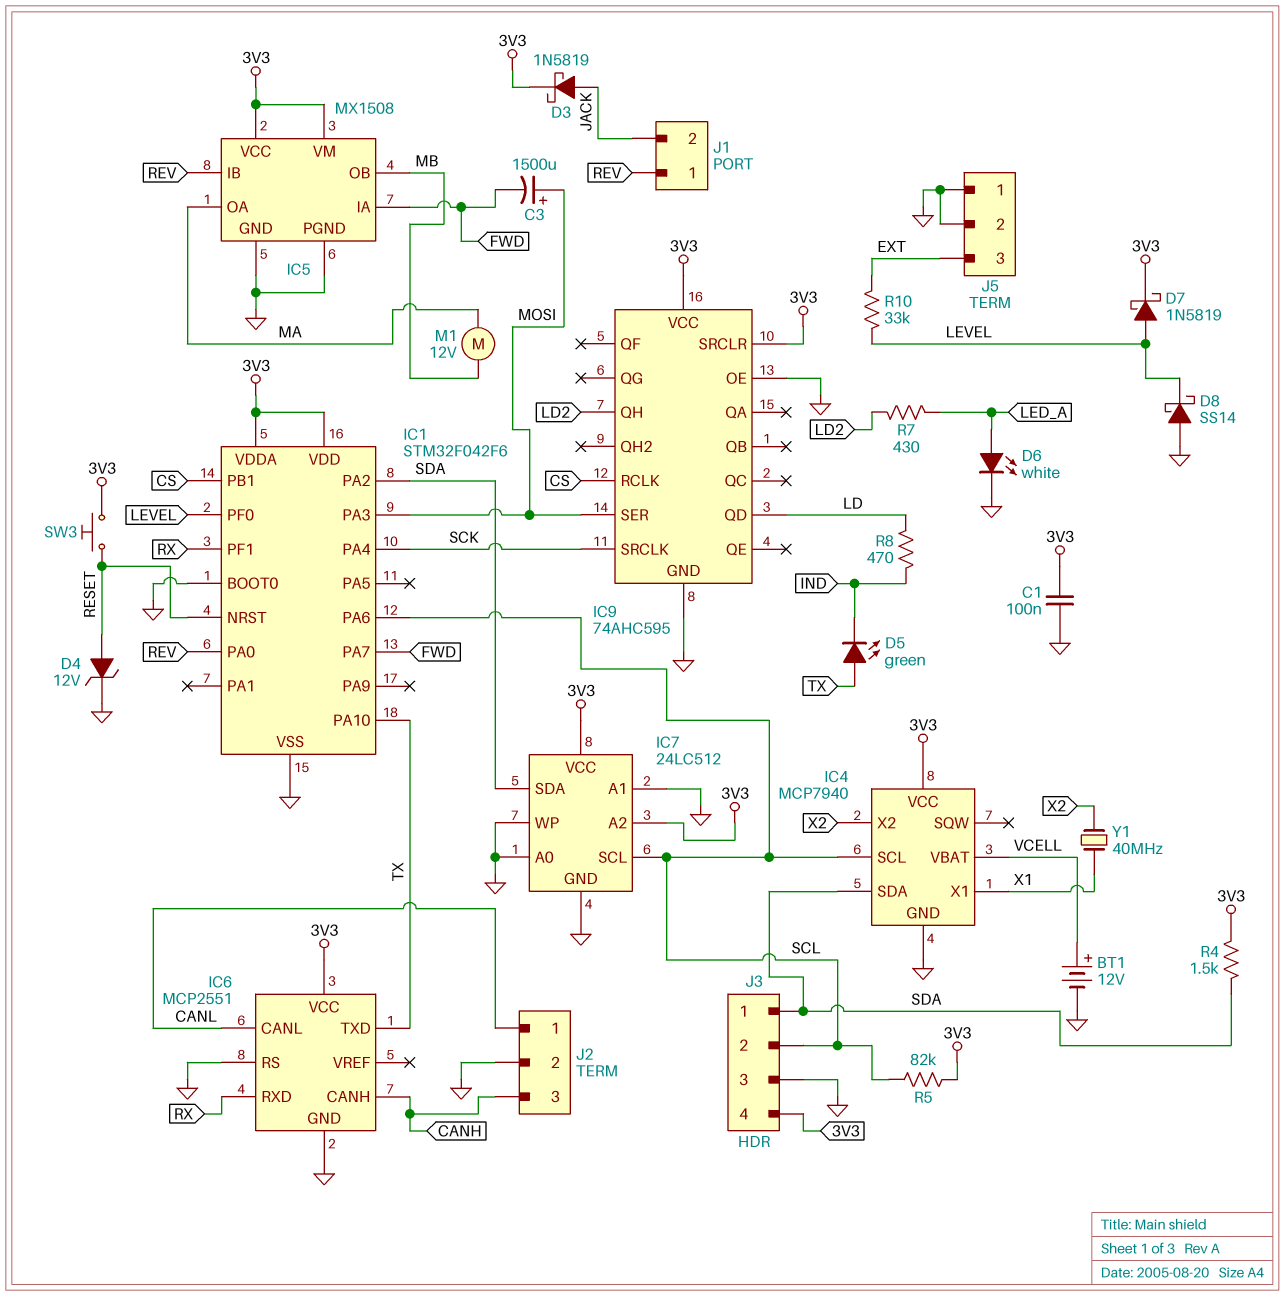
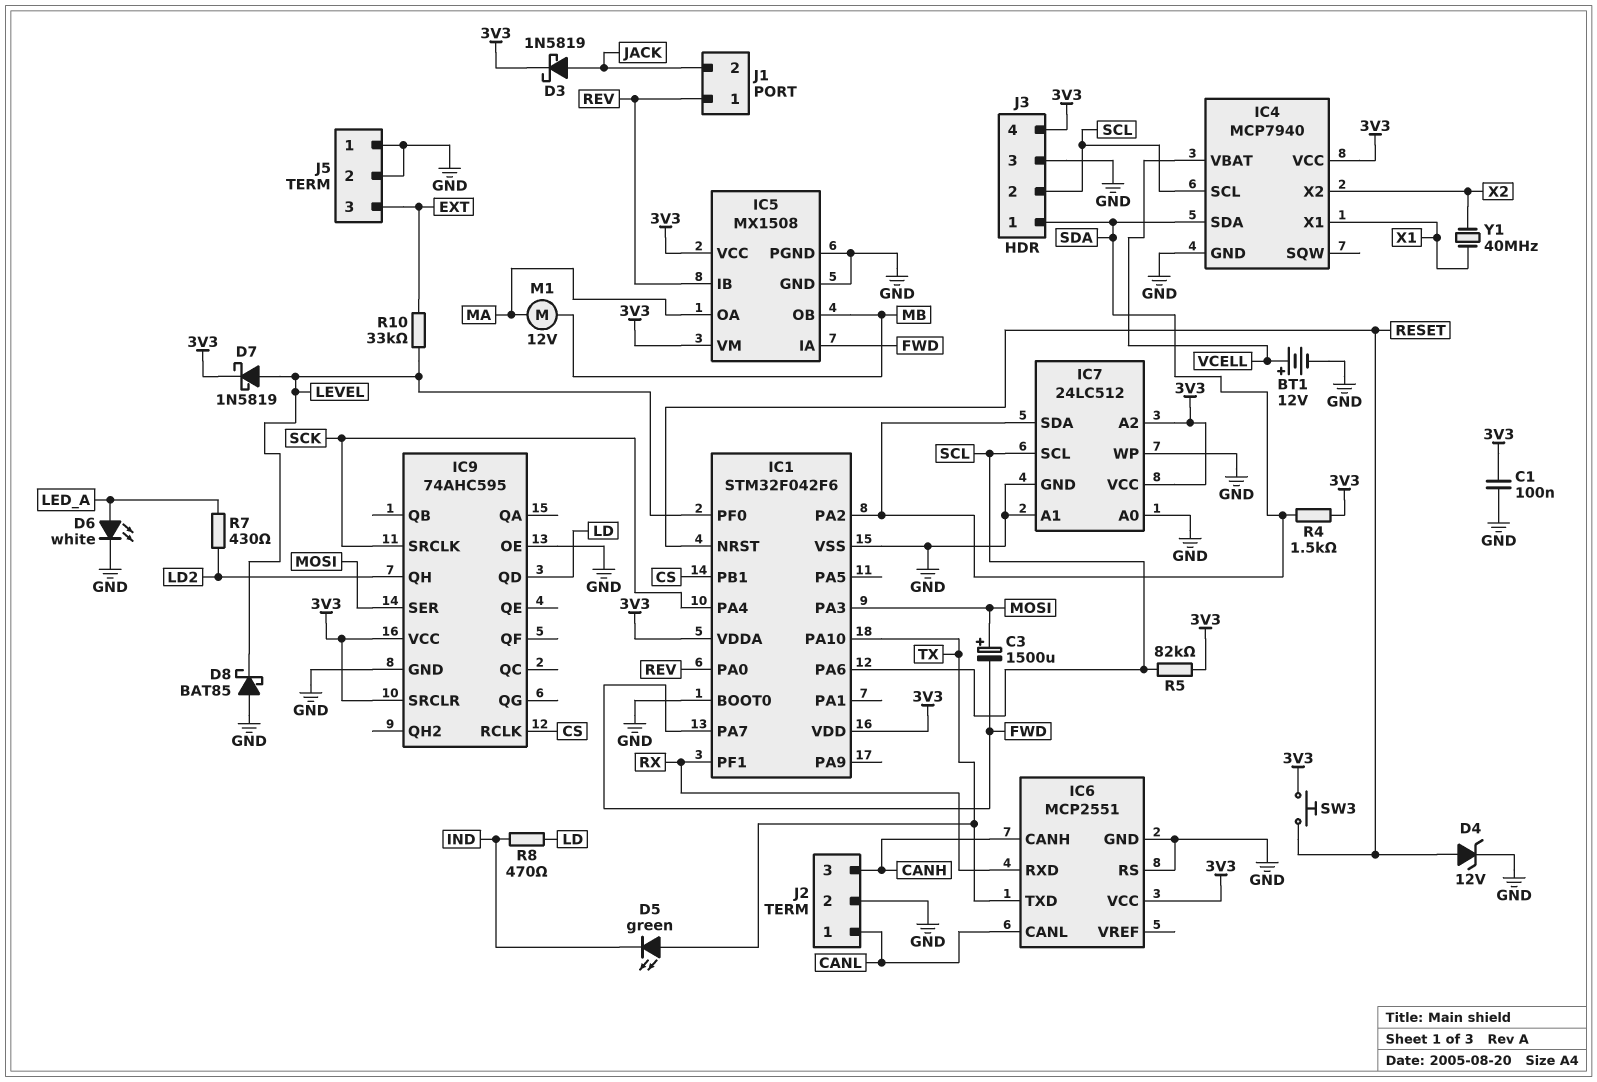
D8: schottky SS14 (A GND, K LEVEL) -> schottky BAT85 (A GND, K LEVEL)

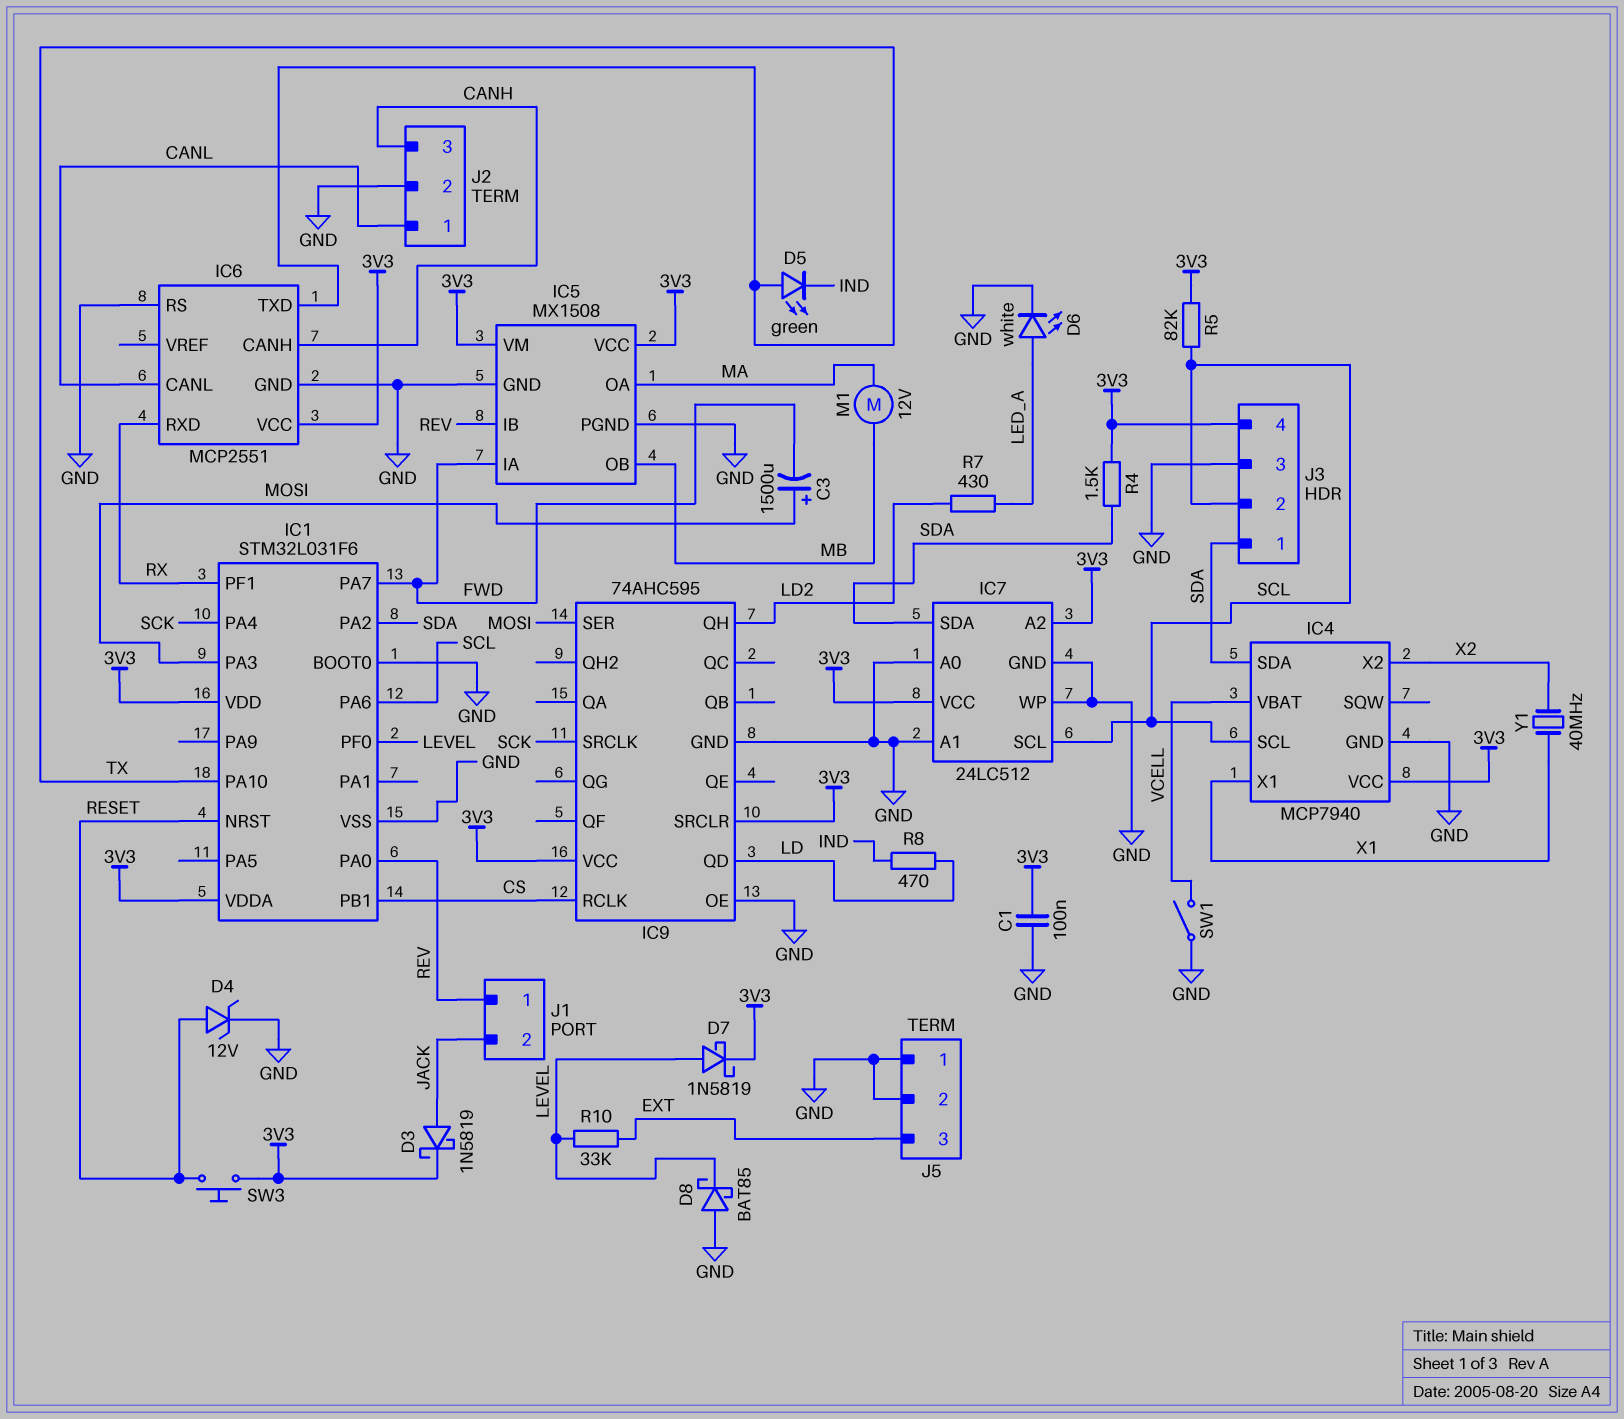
BT1: 12V (plus VCELL, minus GND) -> none
IC1: STM32F042F6 -> STM32L031F6
SW1: none -> switch (GND, VCELL)

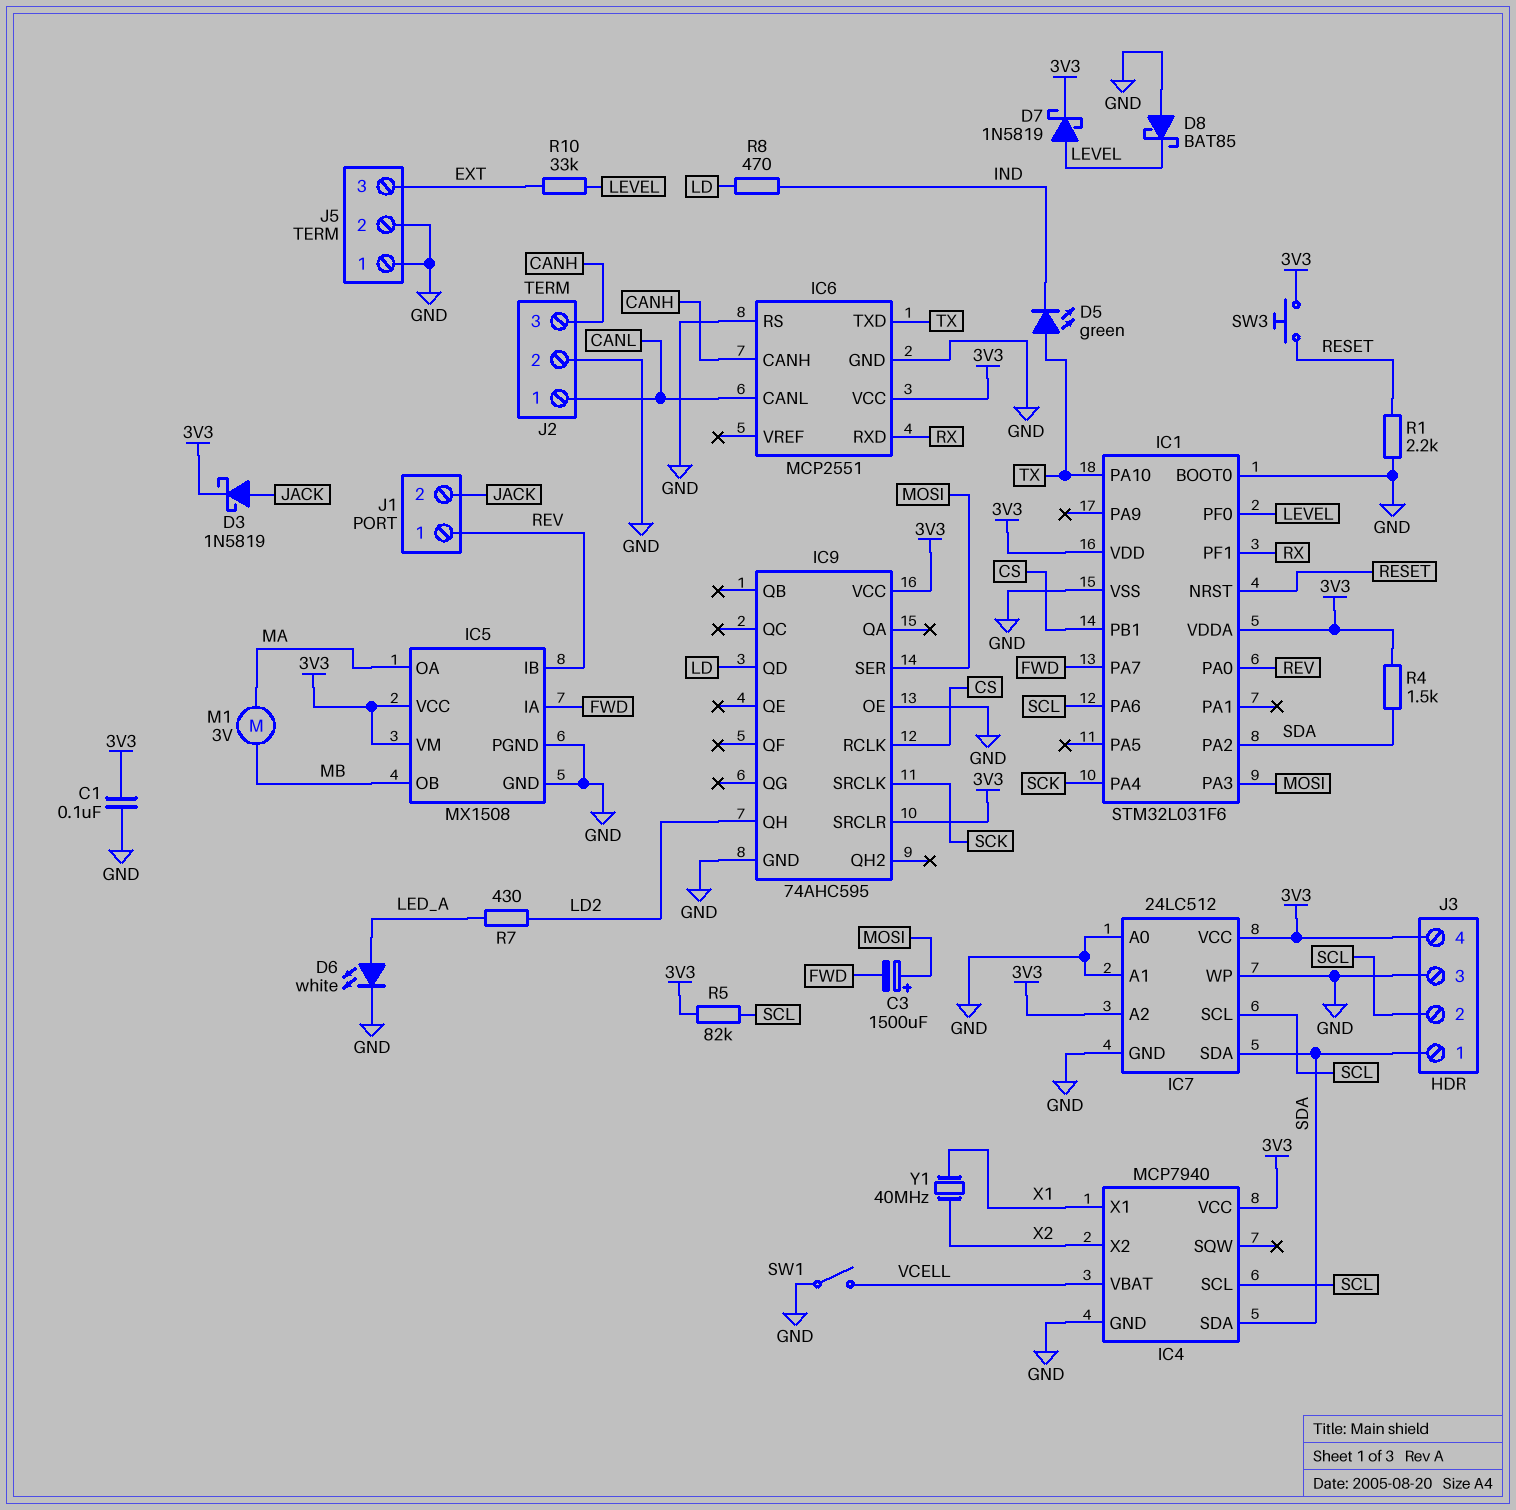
D4: zener 12V (A RESET, K GND) -> none
M1: motor 12V (MA, MB) -> motor 3V (MA, MB)
R1: none -> 2.2k (GND, RESET)

